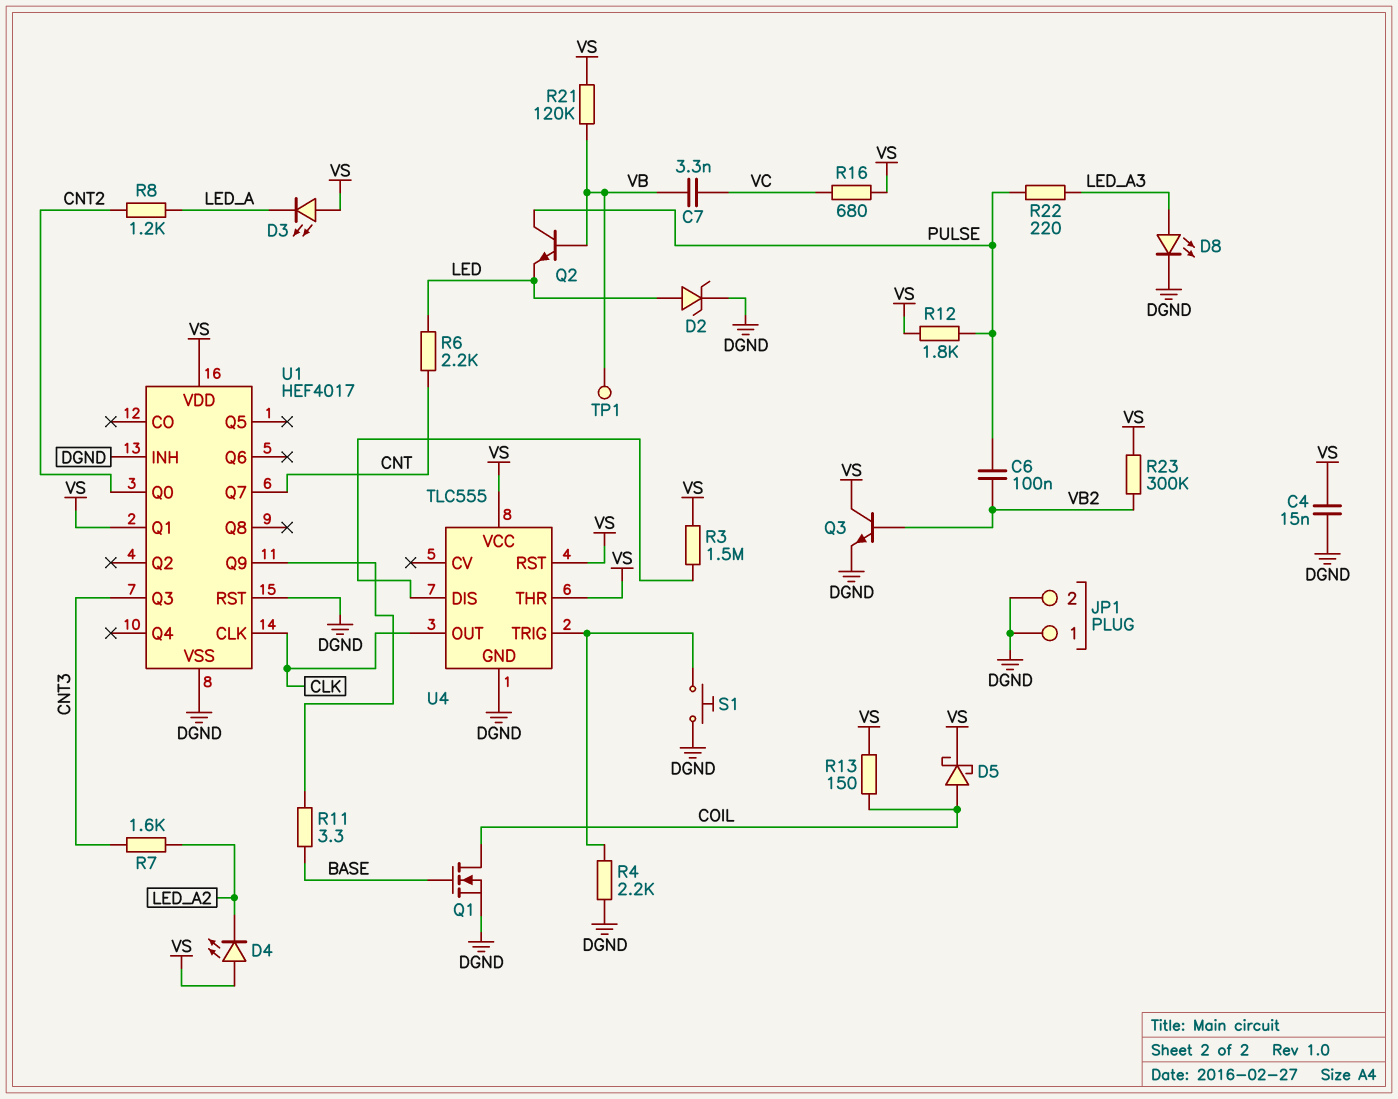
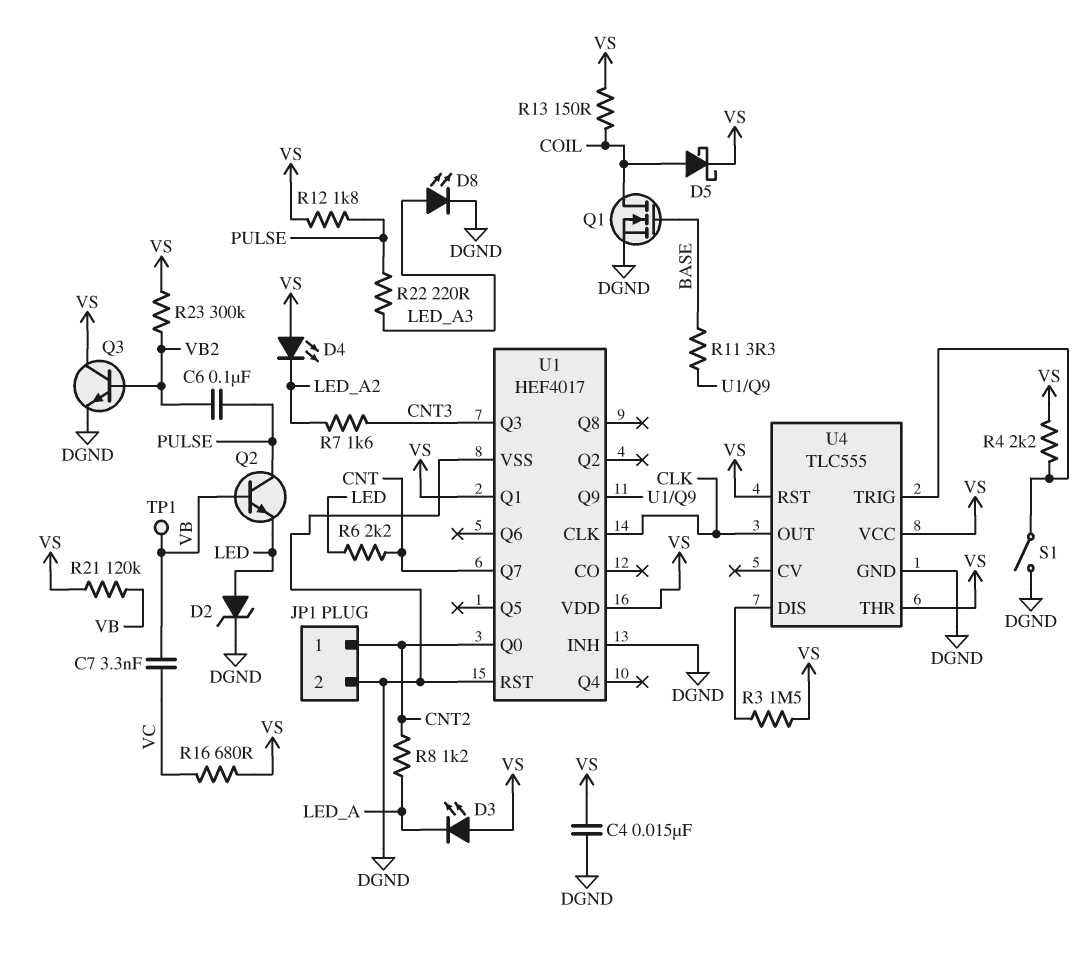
JP1 pin 1: DGND -> CNT2
R4: 2.2k (DGND, U4/TRIG) -> 2.2k (U4/TRIG, VS)
S1: button (DGND, U4/TRIG) -> switch (DGND, U4/TRIG)

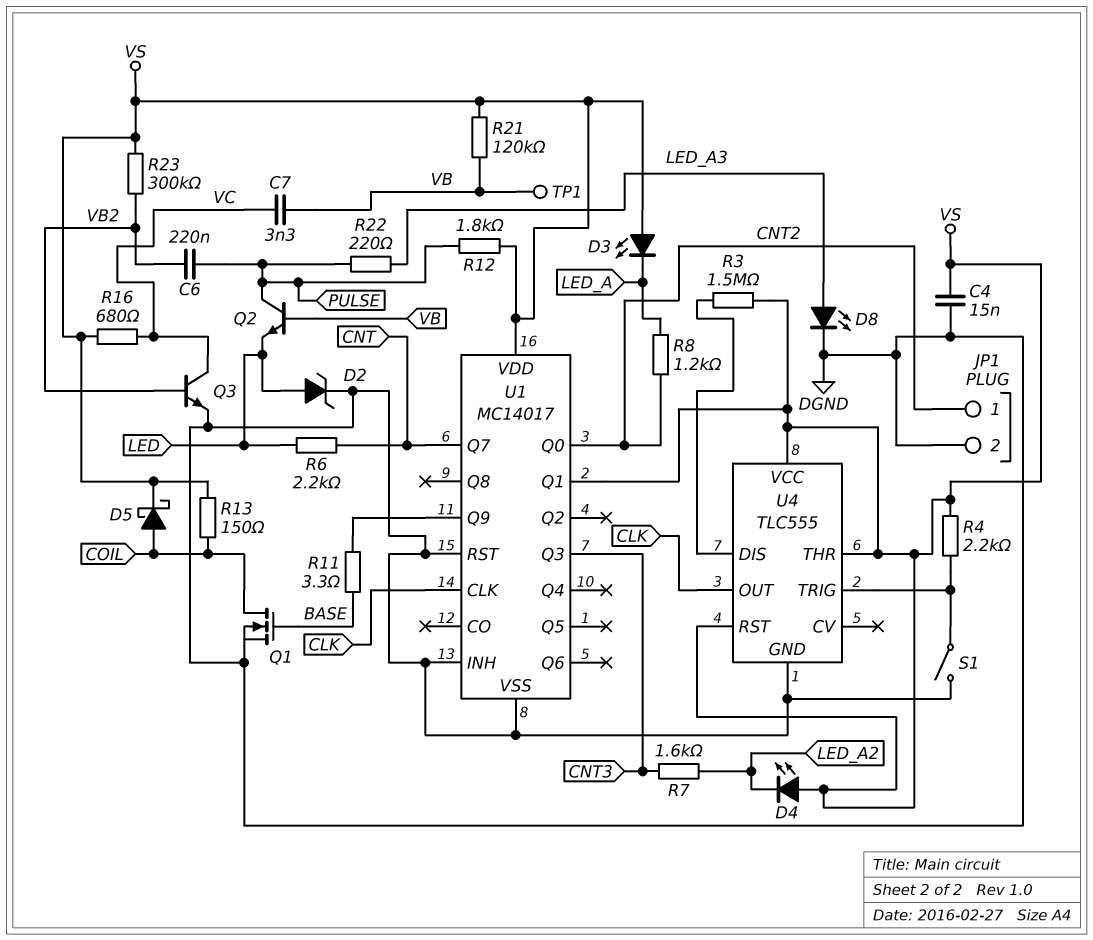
C6: 100nF (PULSE, VB2) -> 220nF (PULSE, VB2)
Q3: NPN (B VB2, C VS, E DGND) -> NPN (B VB2, C VC, E DGND)
U1: HEF4017 -> MC14017

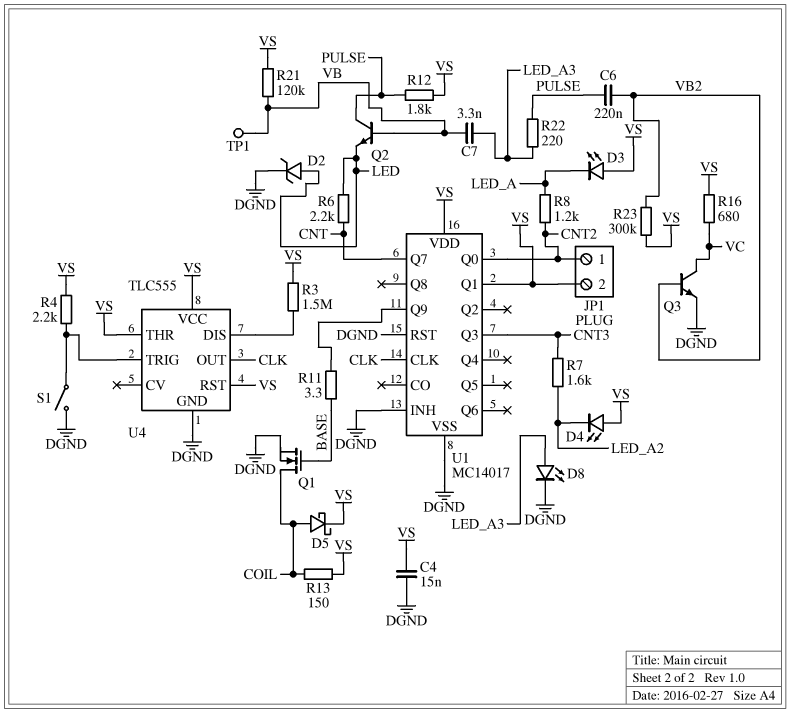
C7: 3.3nF (VB, VC) -> 3.3nF (LED_A3, VB)
JP1 pin 2: DGND -> VS

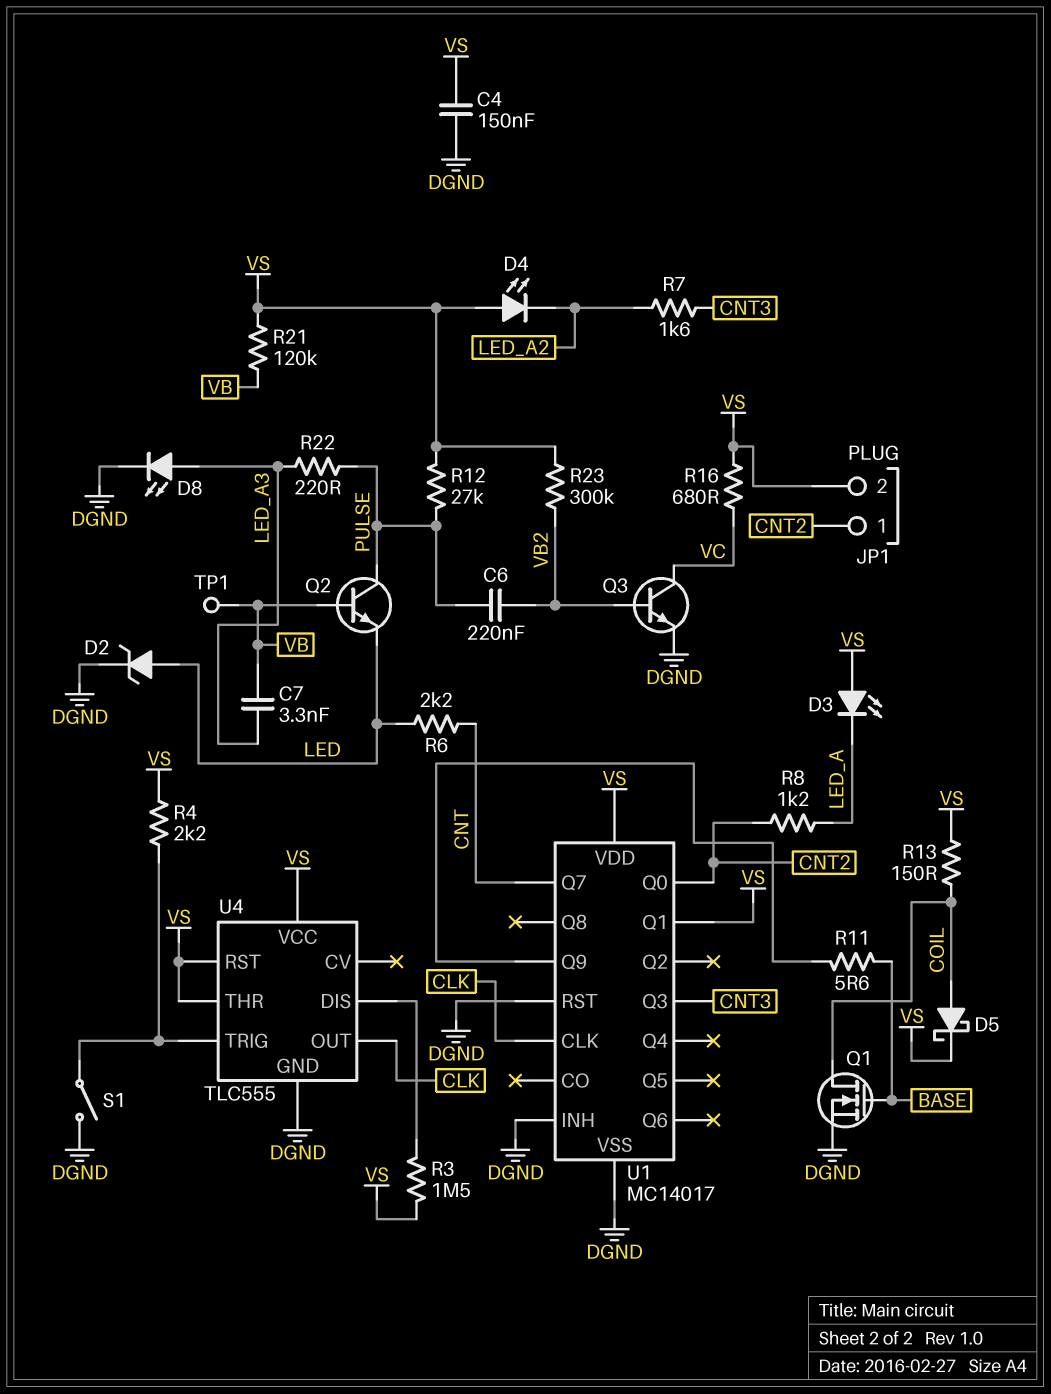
C4: 15nF (DGND, VS) -> 150nF (DGND, VS)
R11: 3.3 (BASE, U1/Q9) -> 5.6 (BASE, U1/Q9)
R12: 1.8k (PULSE, VS) -> 27k (PULSE, VS)

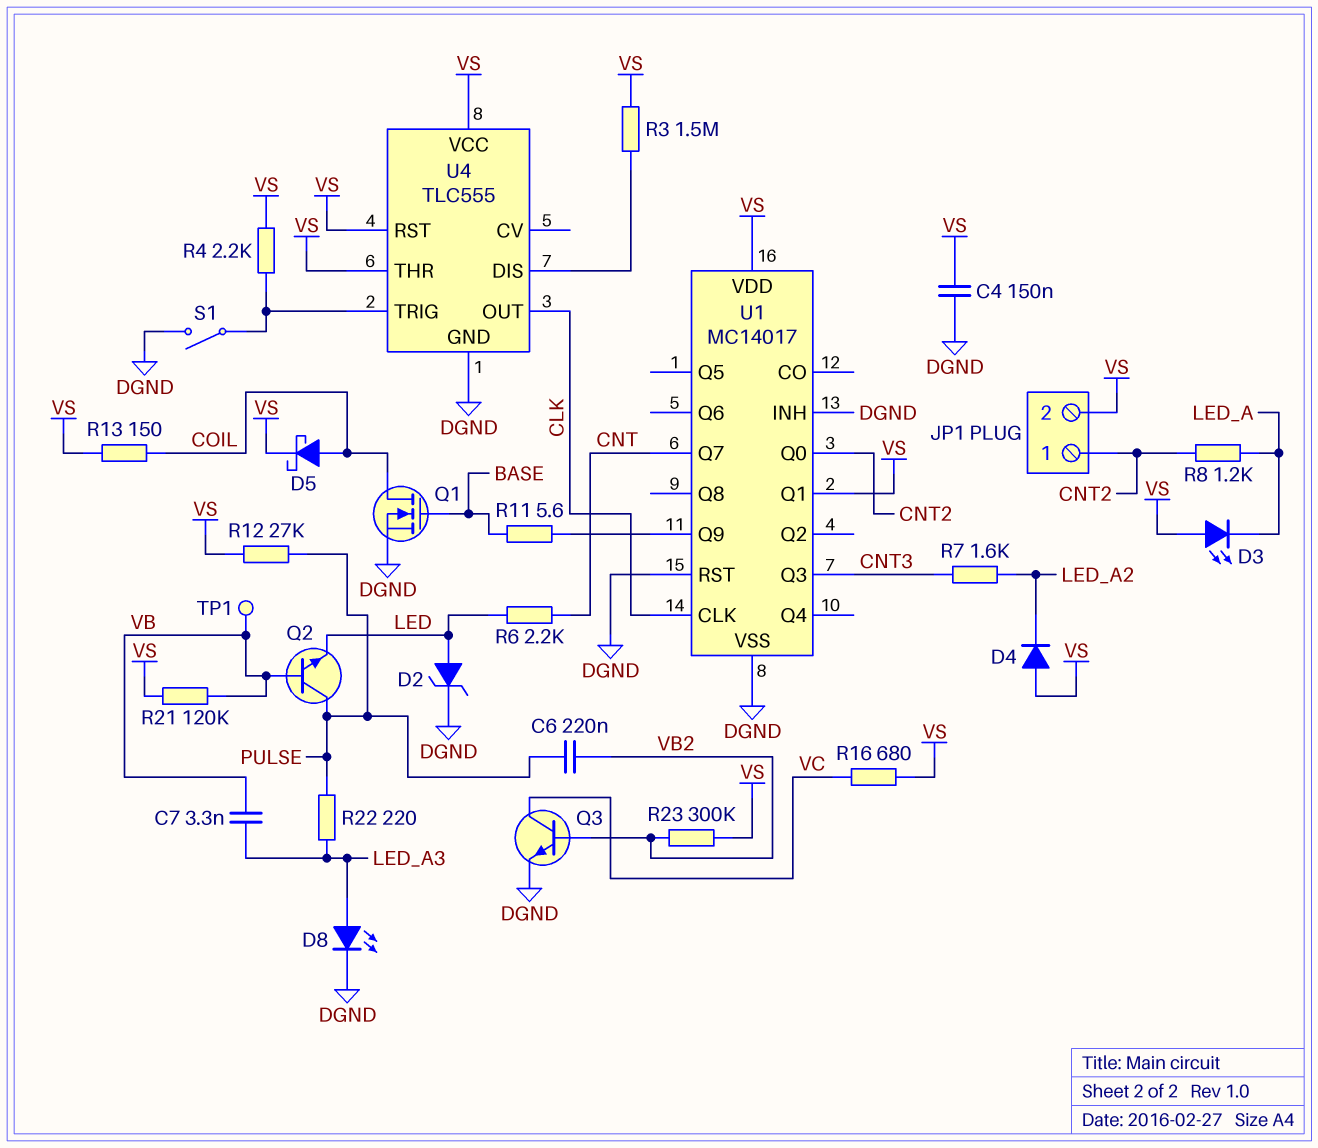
D4: LED (A VS, K LED_A2) -> diode (A VS, K LED_A2)

